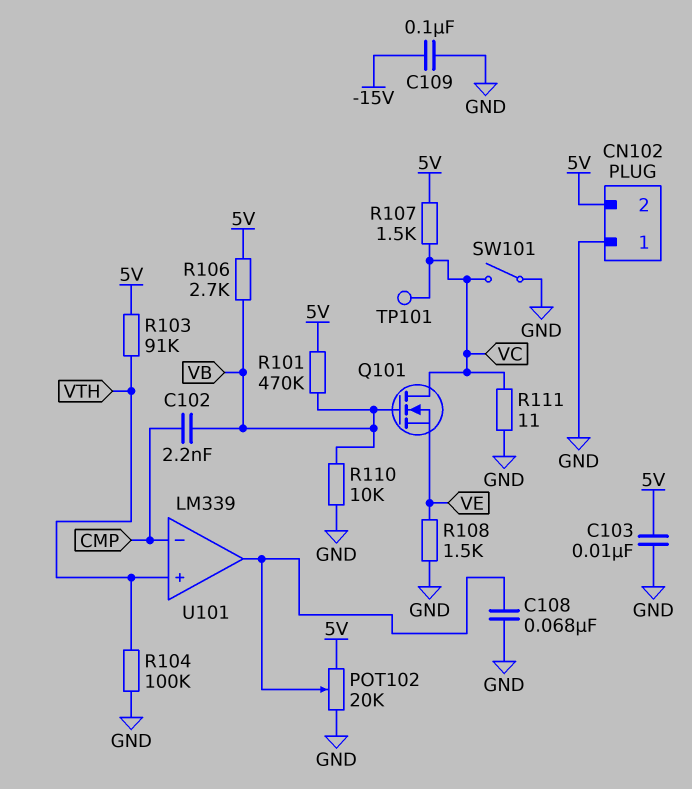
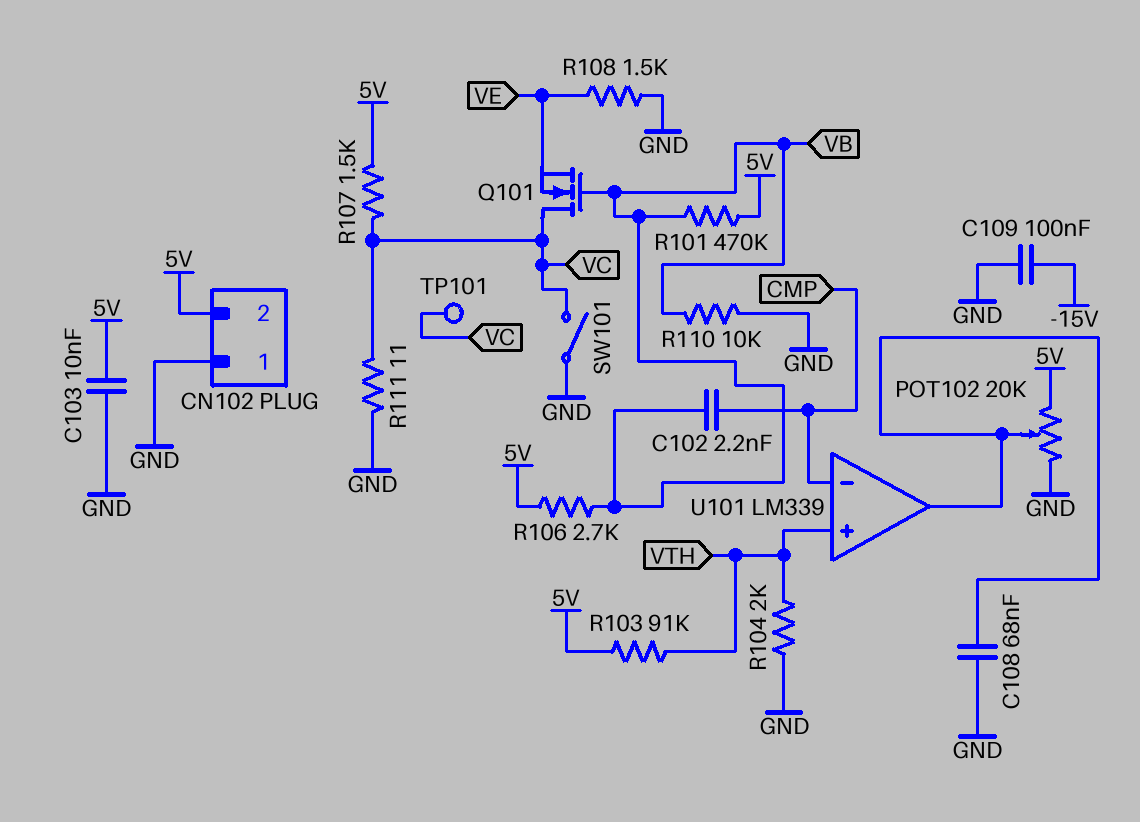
R104: 100k (GND, VTH) -> 2k (GND, VTH)

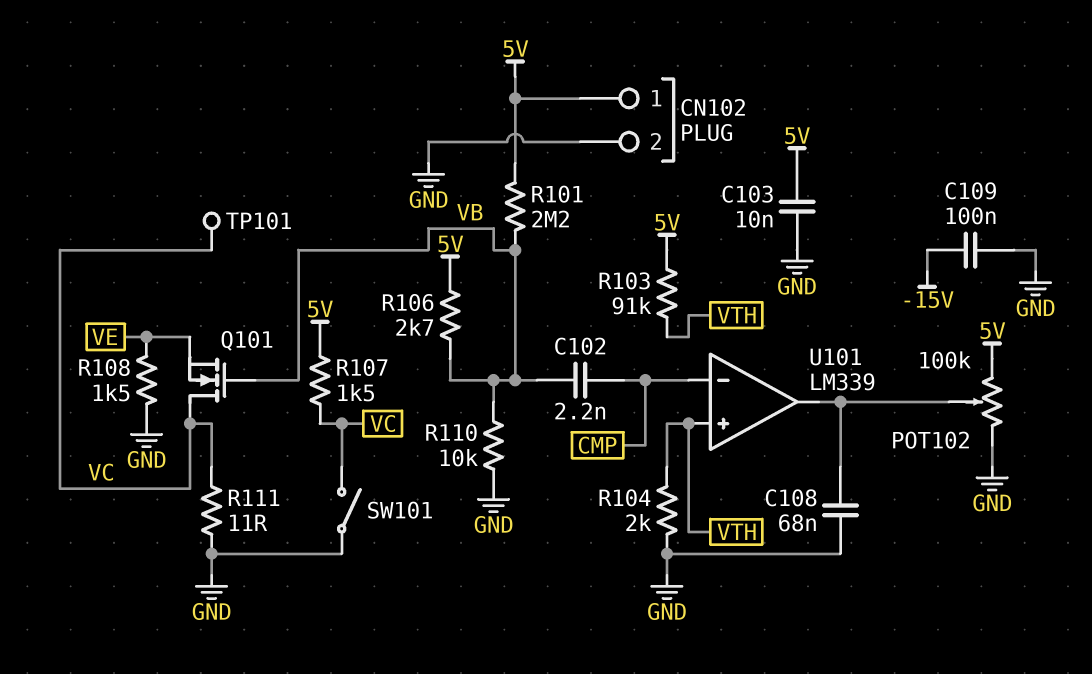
CN102 pin 1: GND -> 5V
CN102 pin 2: 5V -> GND
POT102: 20k (5V, GND, wiper U101/out) -> 100k (5V, GND, wiper U101/out)
R101: 470k (5V, VB) -> 2.2M (5V, VB)

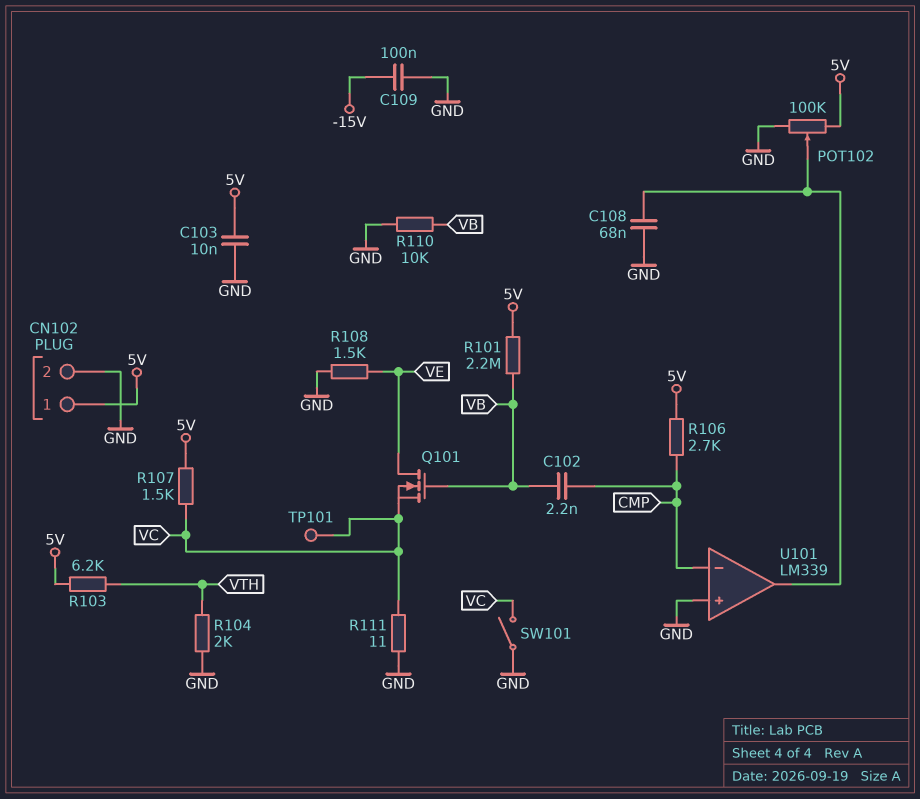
Q101: NMOS (G VB, D VC, S VE) -> NMOS (G VB, D VE, S VC)
R103: 91k (5V, VTH) -> 6.2k (5V, VTH)
R106: 2.7k (5V, VB) -> 2.7k (5V, CMP)
U101 pin in+: VTH -> GND

